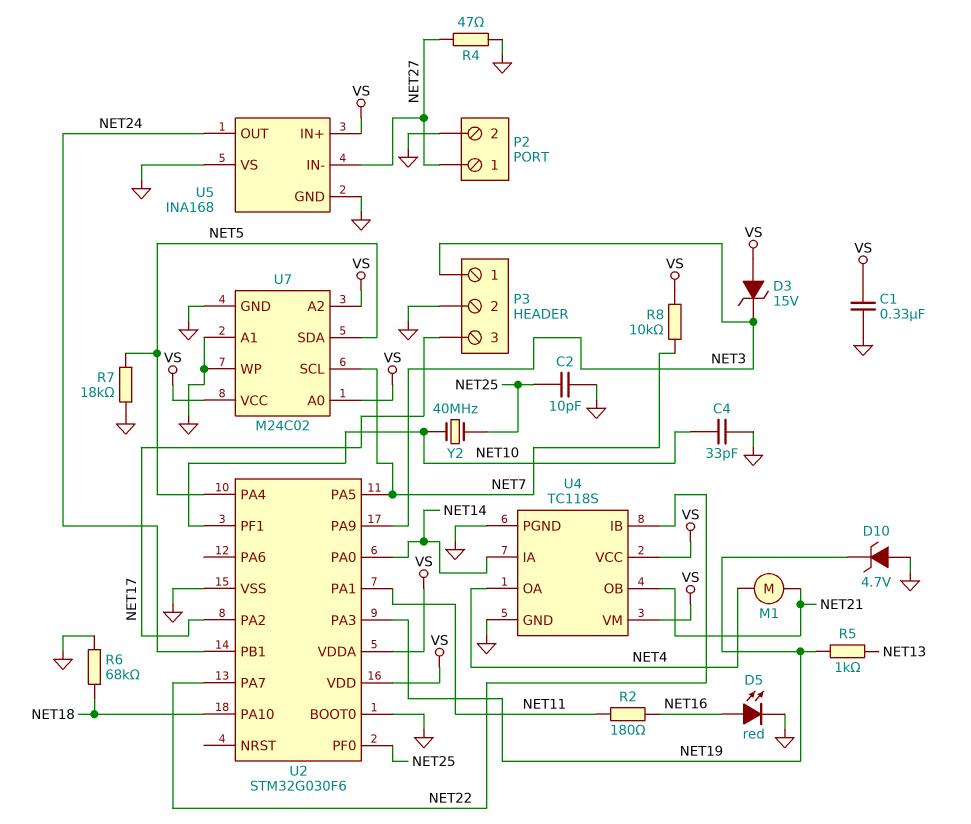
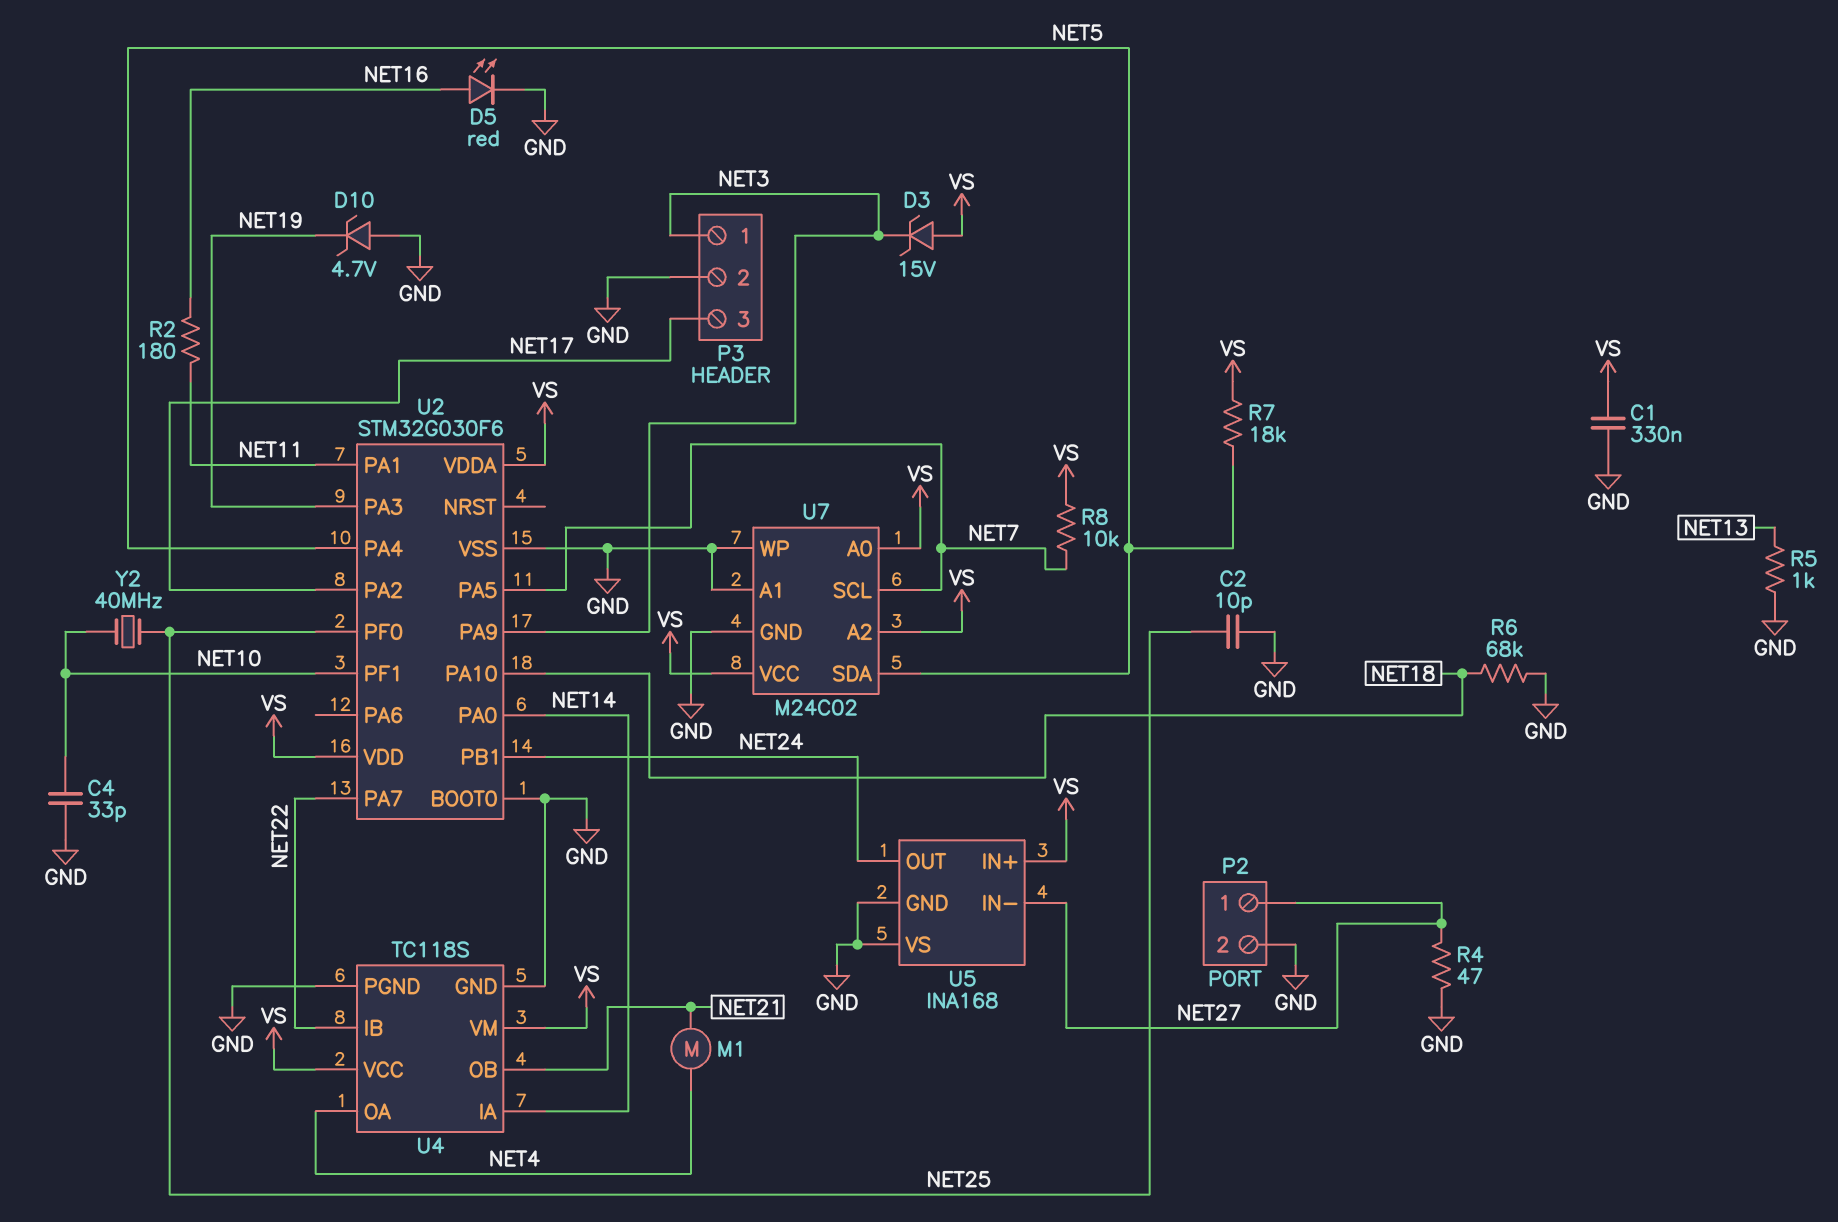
R5: 1k (NET13, NET19) -> 1k (GND, NET13)
R7: 18k (GND, NET5) -> 18k (NET5, VS)

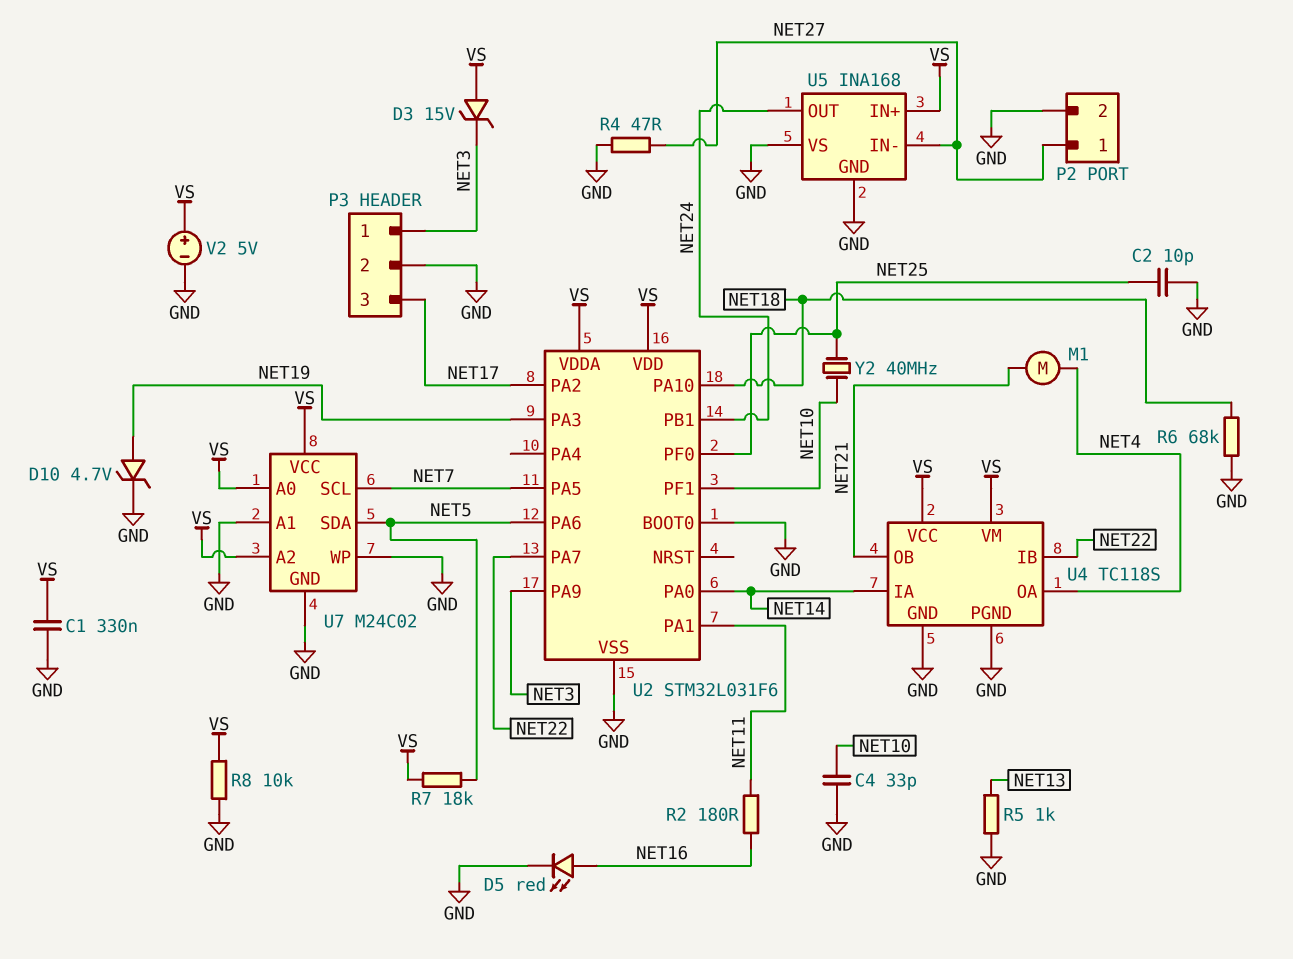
D10: zener 4.7V (A GND, K NET19) -> zener 4.7V (A NET19, K GND)
R8: 10k (NET7, VS) -> 10k (GND, VS)
U2: STM32G030F6 -> STM32L031F6
U2 pin PA4: NET5 -> none
U2 pin PA6: none -> NET5
V2: none -> 5V (plus VS, minus GND)

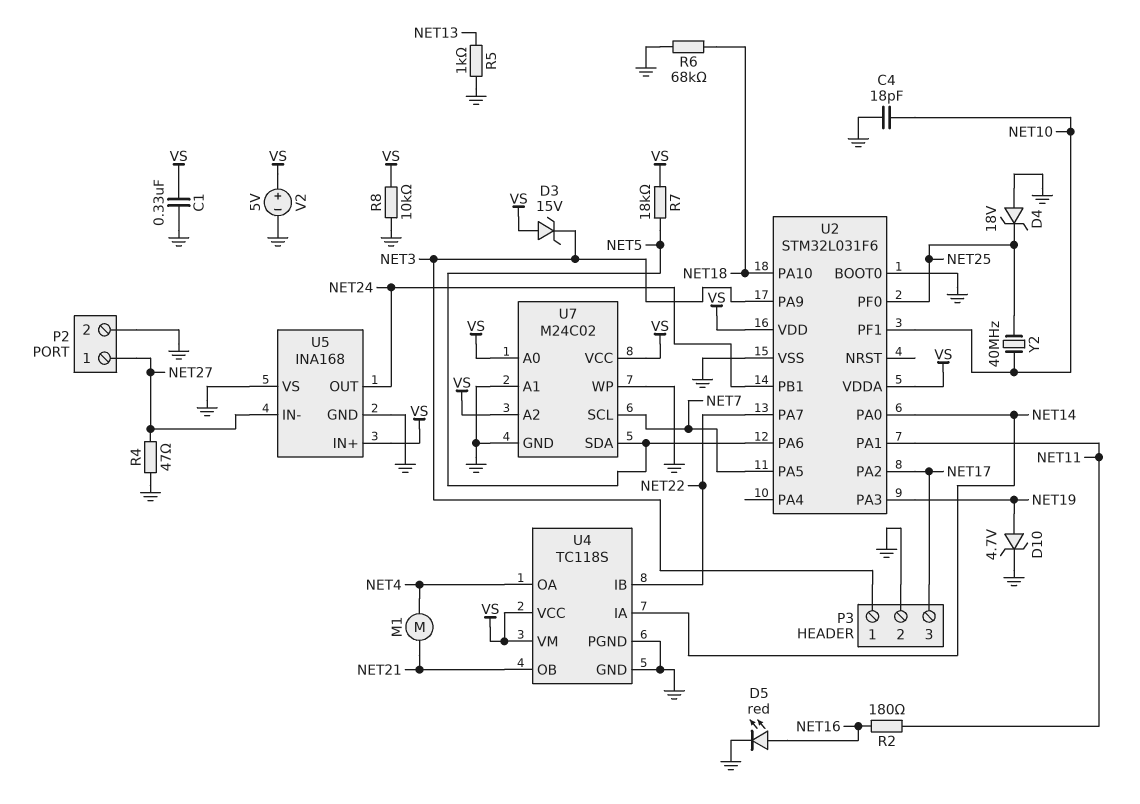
C2: 10pF (GND, NET25) -> none
C4: 33pF (GND, NET10) -> 18pF (GND, NET10)
D4: none -> zener 18V (A GND, K NET25)

